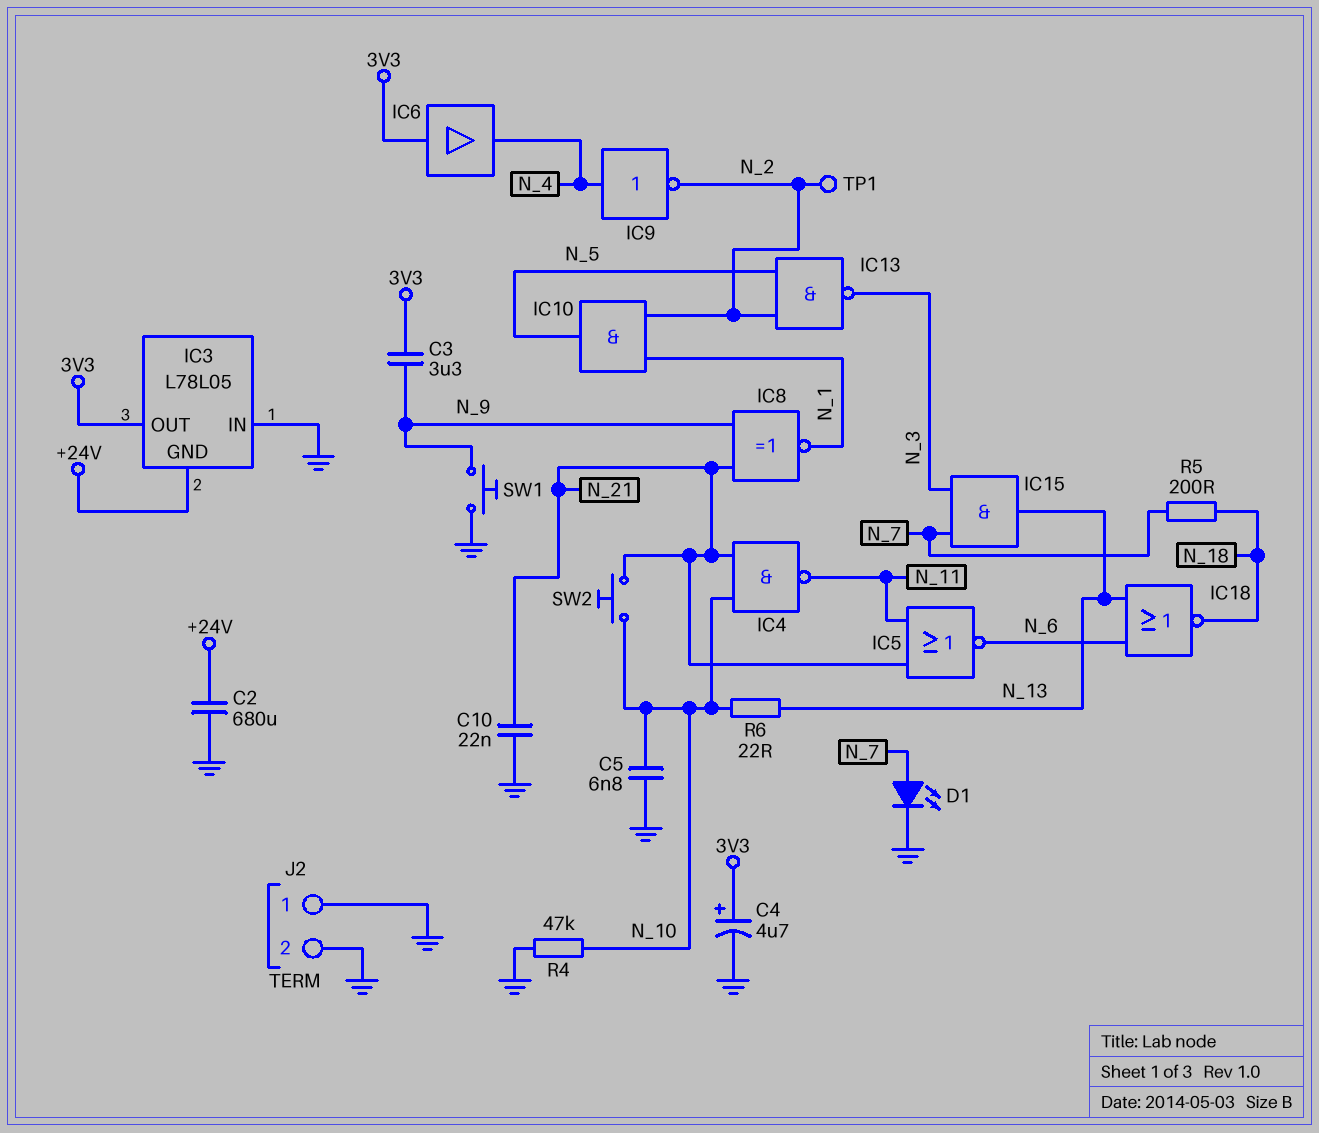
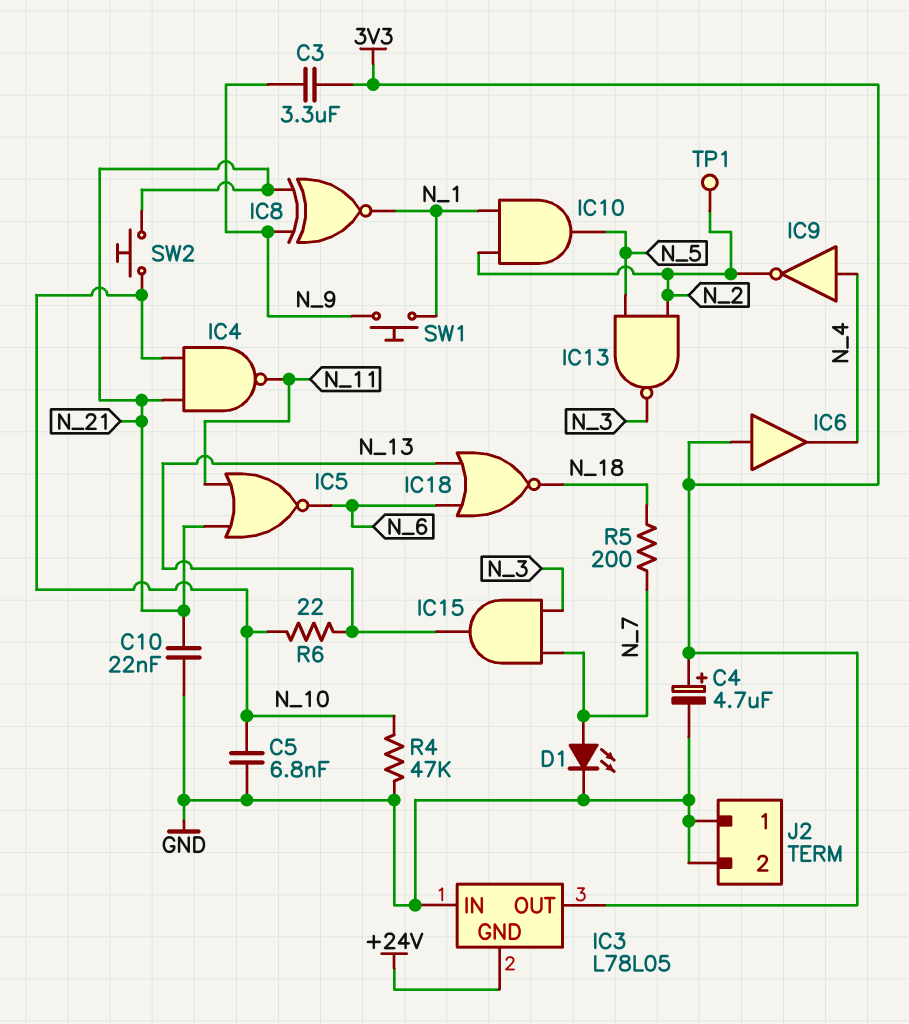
C2: 680uF (+24V, GND) -> none
SW1: button (GND, N_9) -> button (N_1, N_9)

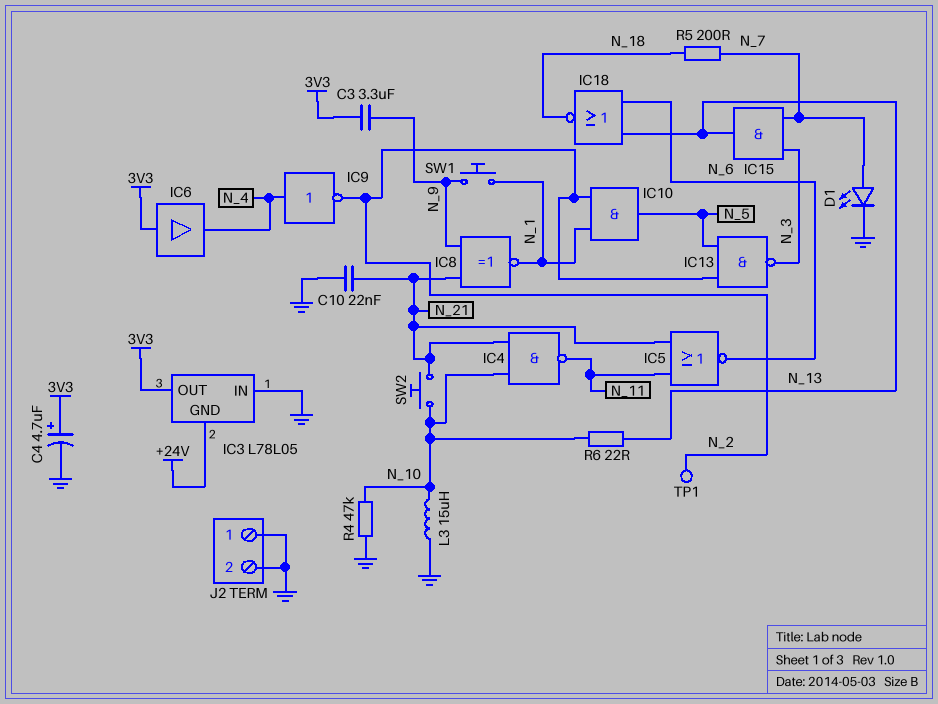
C5: 6.8nF (GND, N_10) -> none
L3: none -> 15uH (GND, N_10)

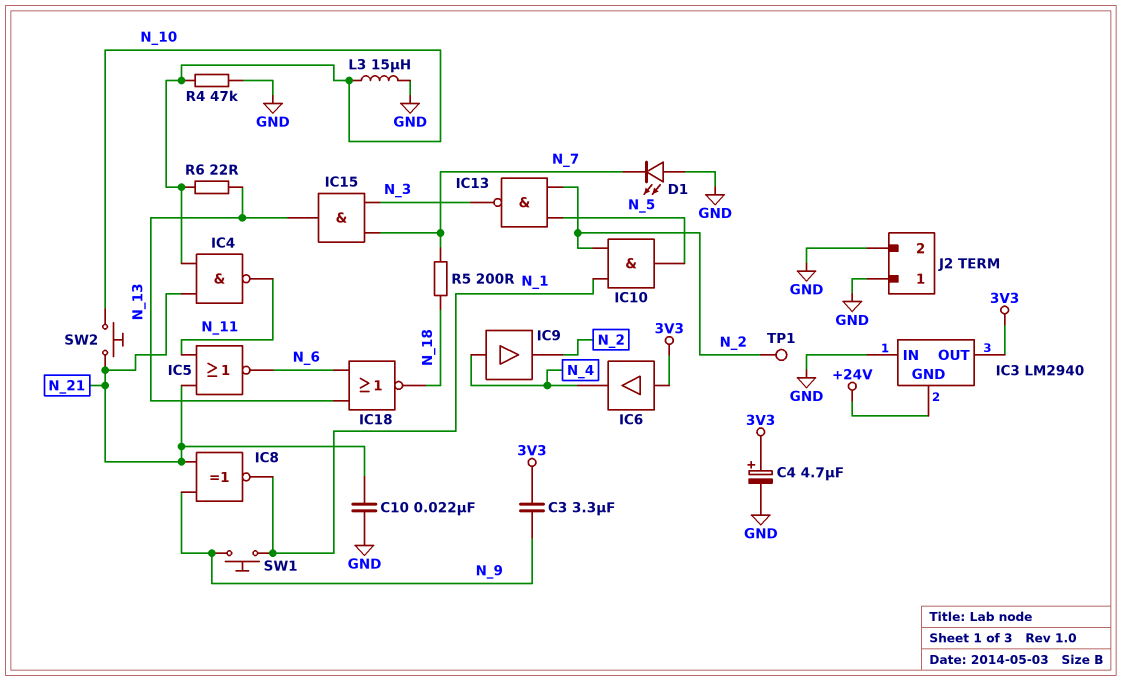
D1: LED (A N_7, K GND) -> LED (A GND, K N_7)
IC3: L78L05 -> LM2940
IC9: NOT (in N_4, out N_2) -> buffer (in N_4, out N_2)

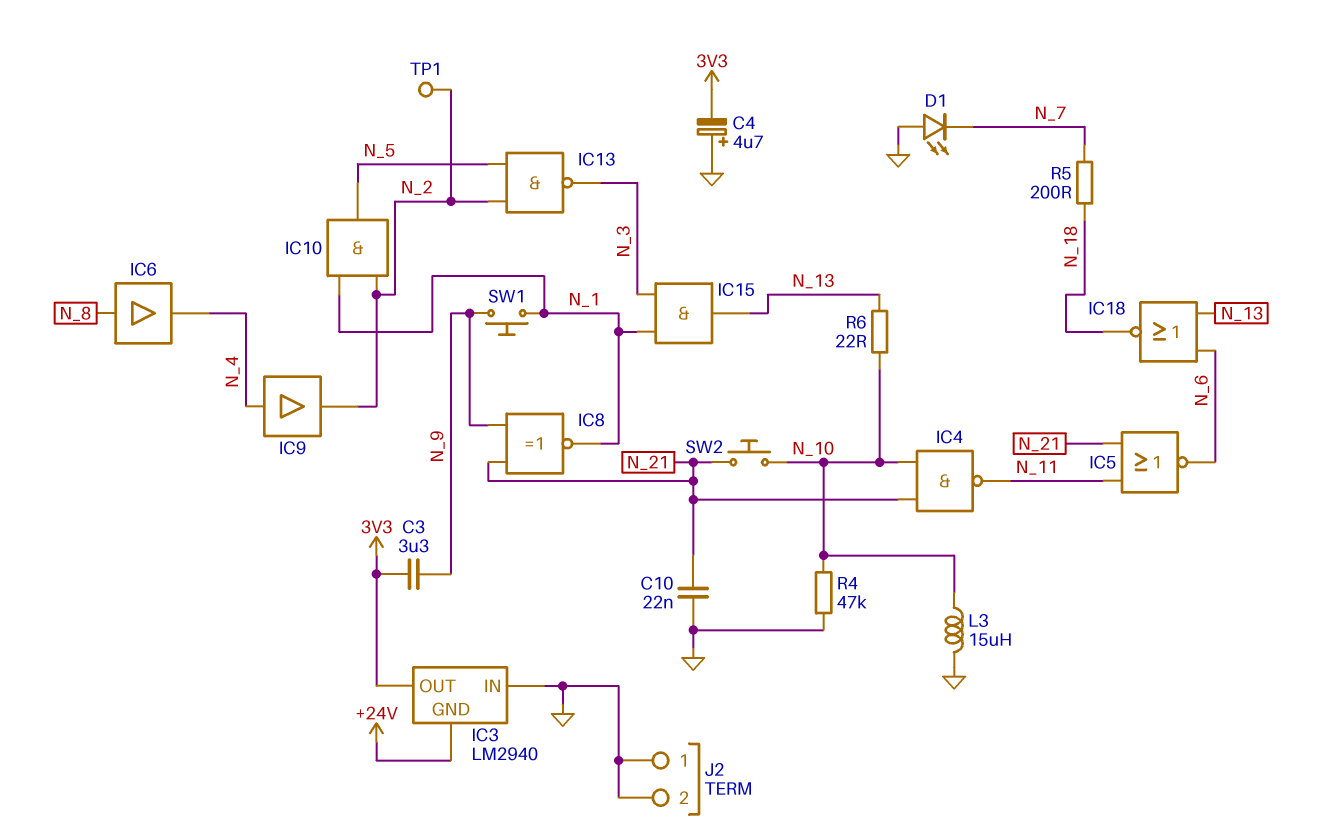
C4: 4.7uF (plus 3V3, minus GND) -> 4.7uF (plus GND, minus 3V3)
IC6: buffer (in 3V3, out N_4) -> buffer (in N_8, out N_4)
IC15: AND (in N_3, in N_7, out N_13) -> AND (in N_1, in N_3, out N_13)

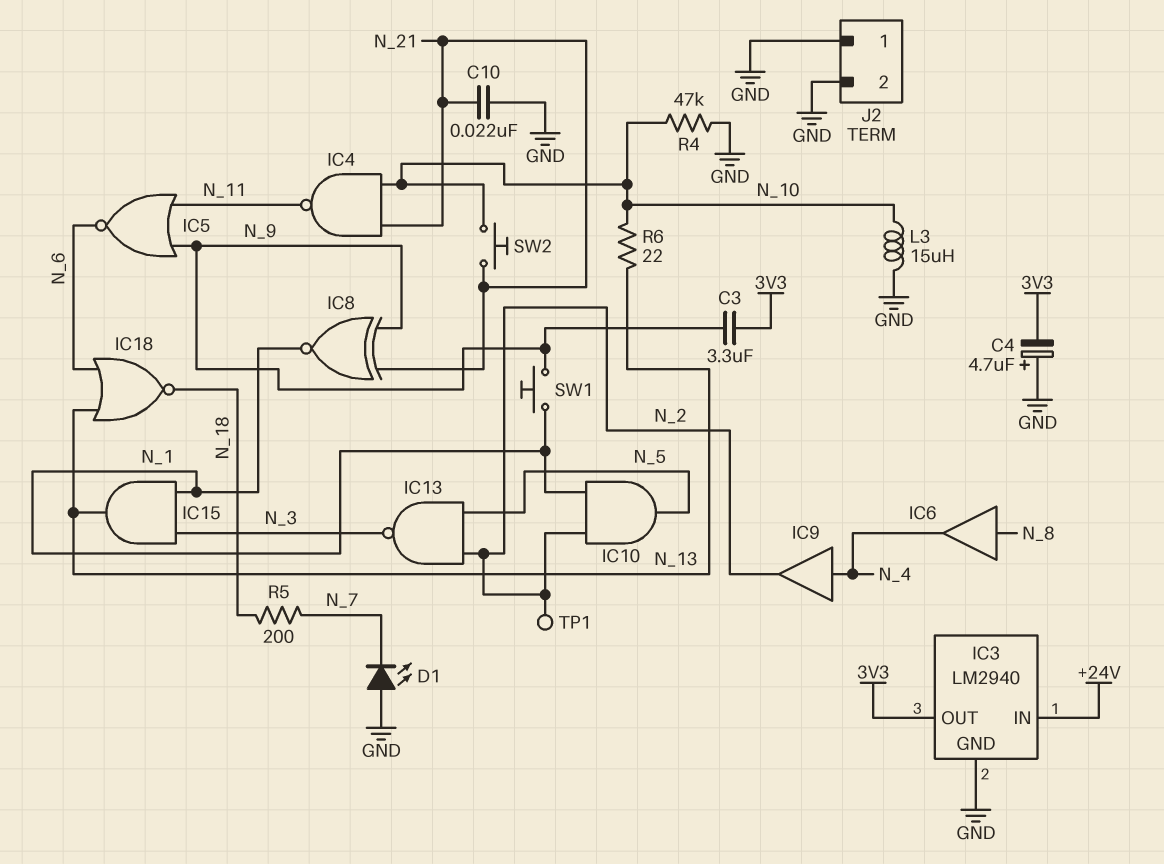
IC3 pin GND: +24V -> GND
IC3 pin IN: GND -> +24V
IC5: NOR (in N_11, in N_21, out N_6) -> NOR (in N_9, in N_11, out N_6)

